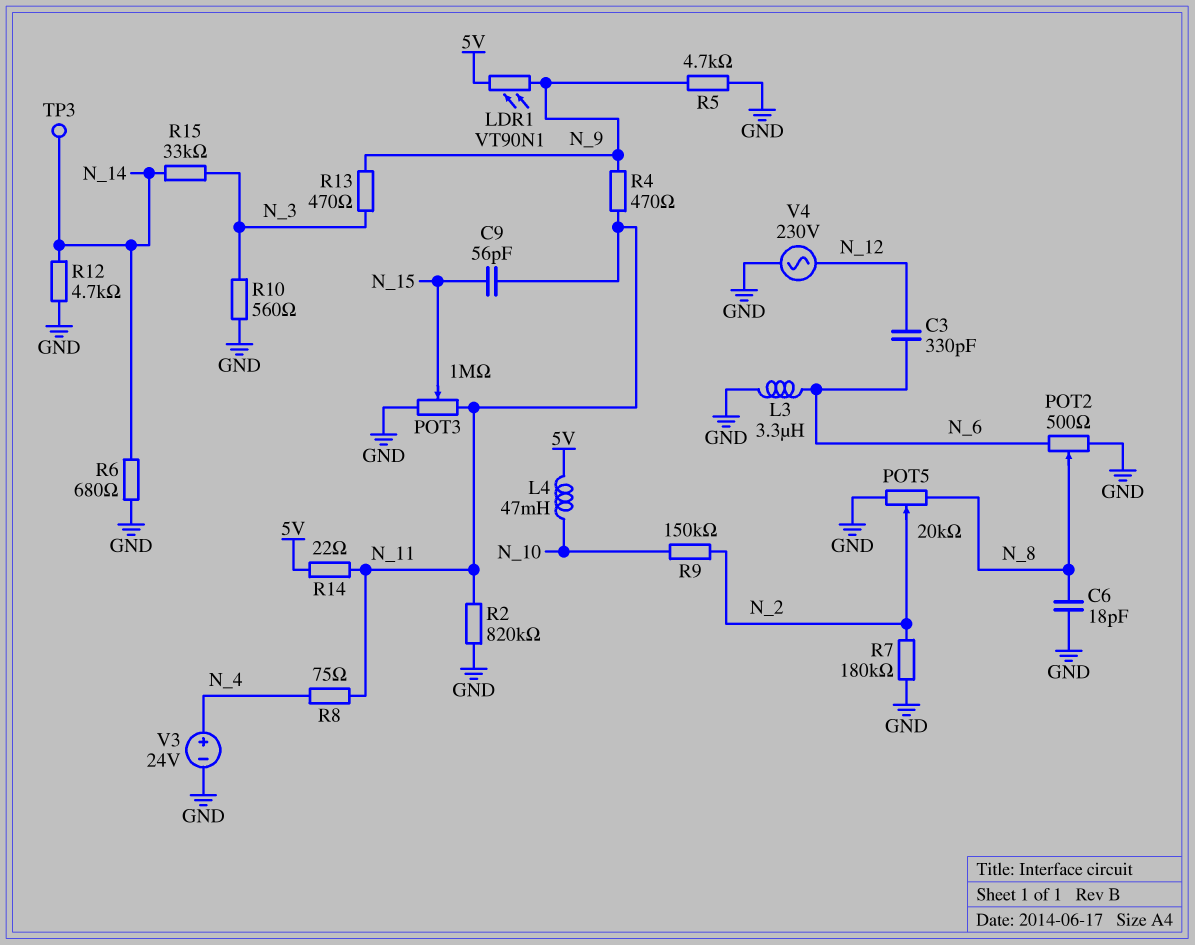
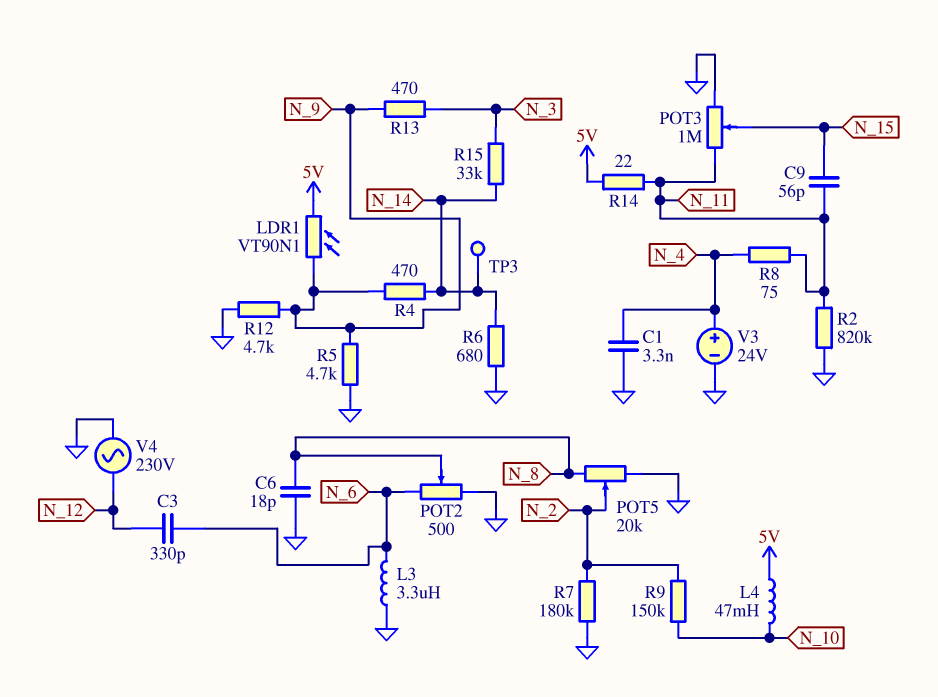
C1: none -> 3.3nF (GND, N_4)
R4: 470 (N_9, N_11) -> 470 (N_9, N_14)
R10: 560 (GND, N_3) -> none
R12: 4.7k (GND, N_14) -> 4.7k (GND, N_9)

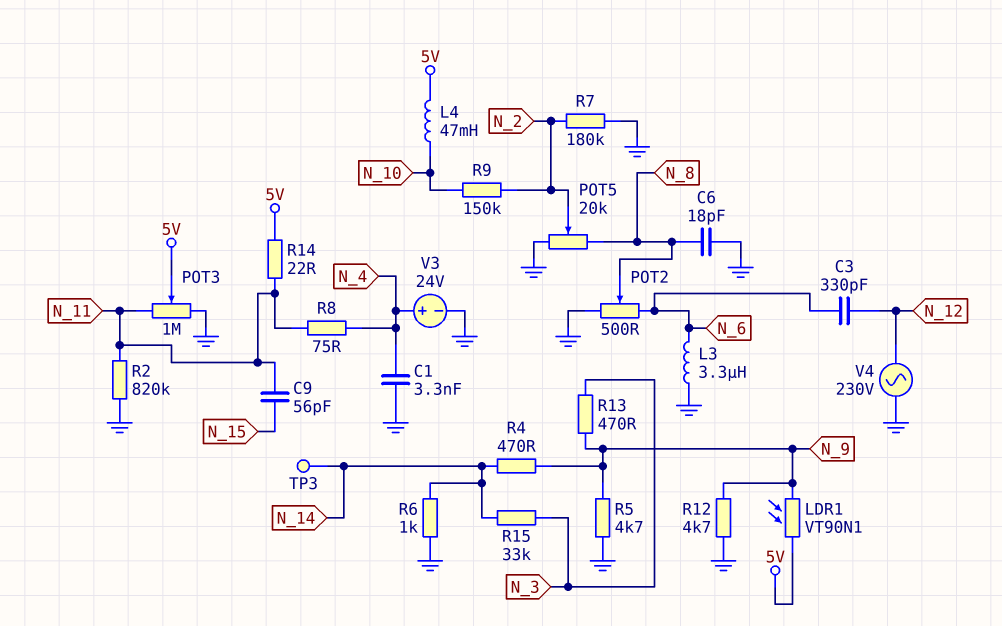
POT3: 1M (GND, N_11, wiper N_15) -> 1M (GND, N_11, wiper 5V)
R6: 680 (GND, N_14) -> 1k (GND, N_14)

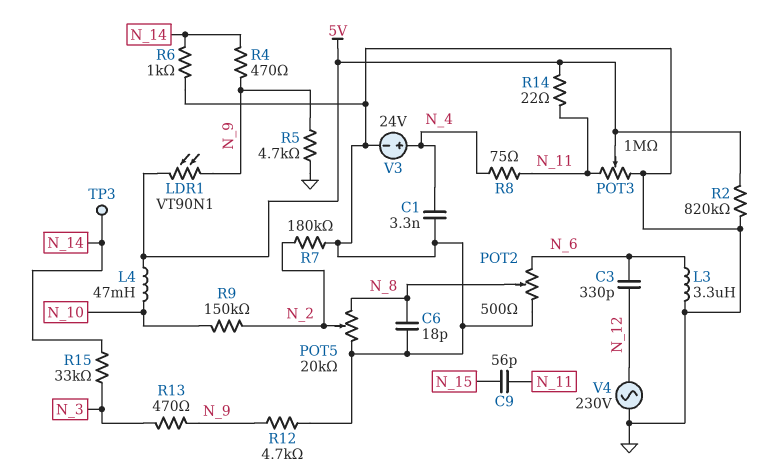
R2: 820k (GND, N_11) -> 820k (5V, GND)

